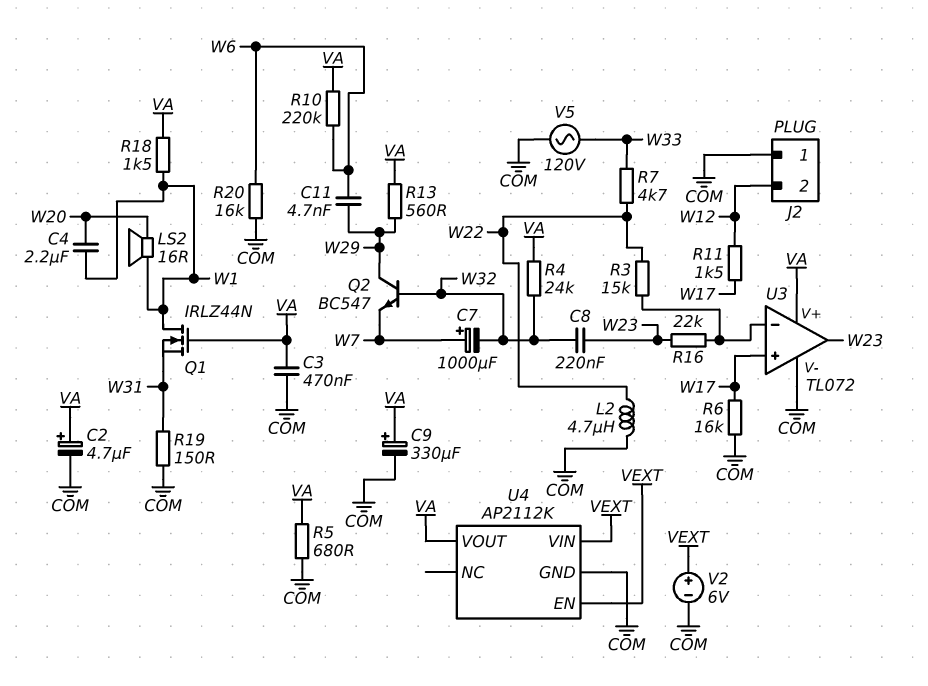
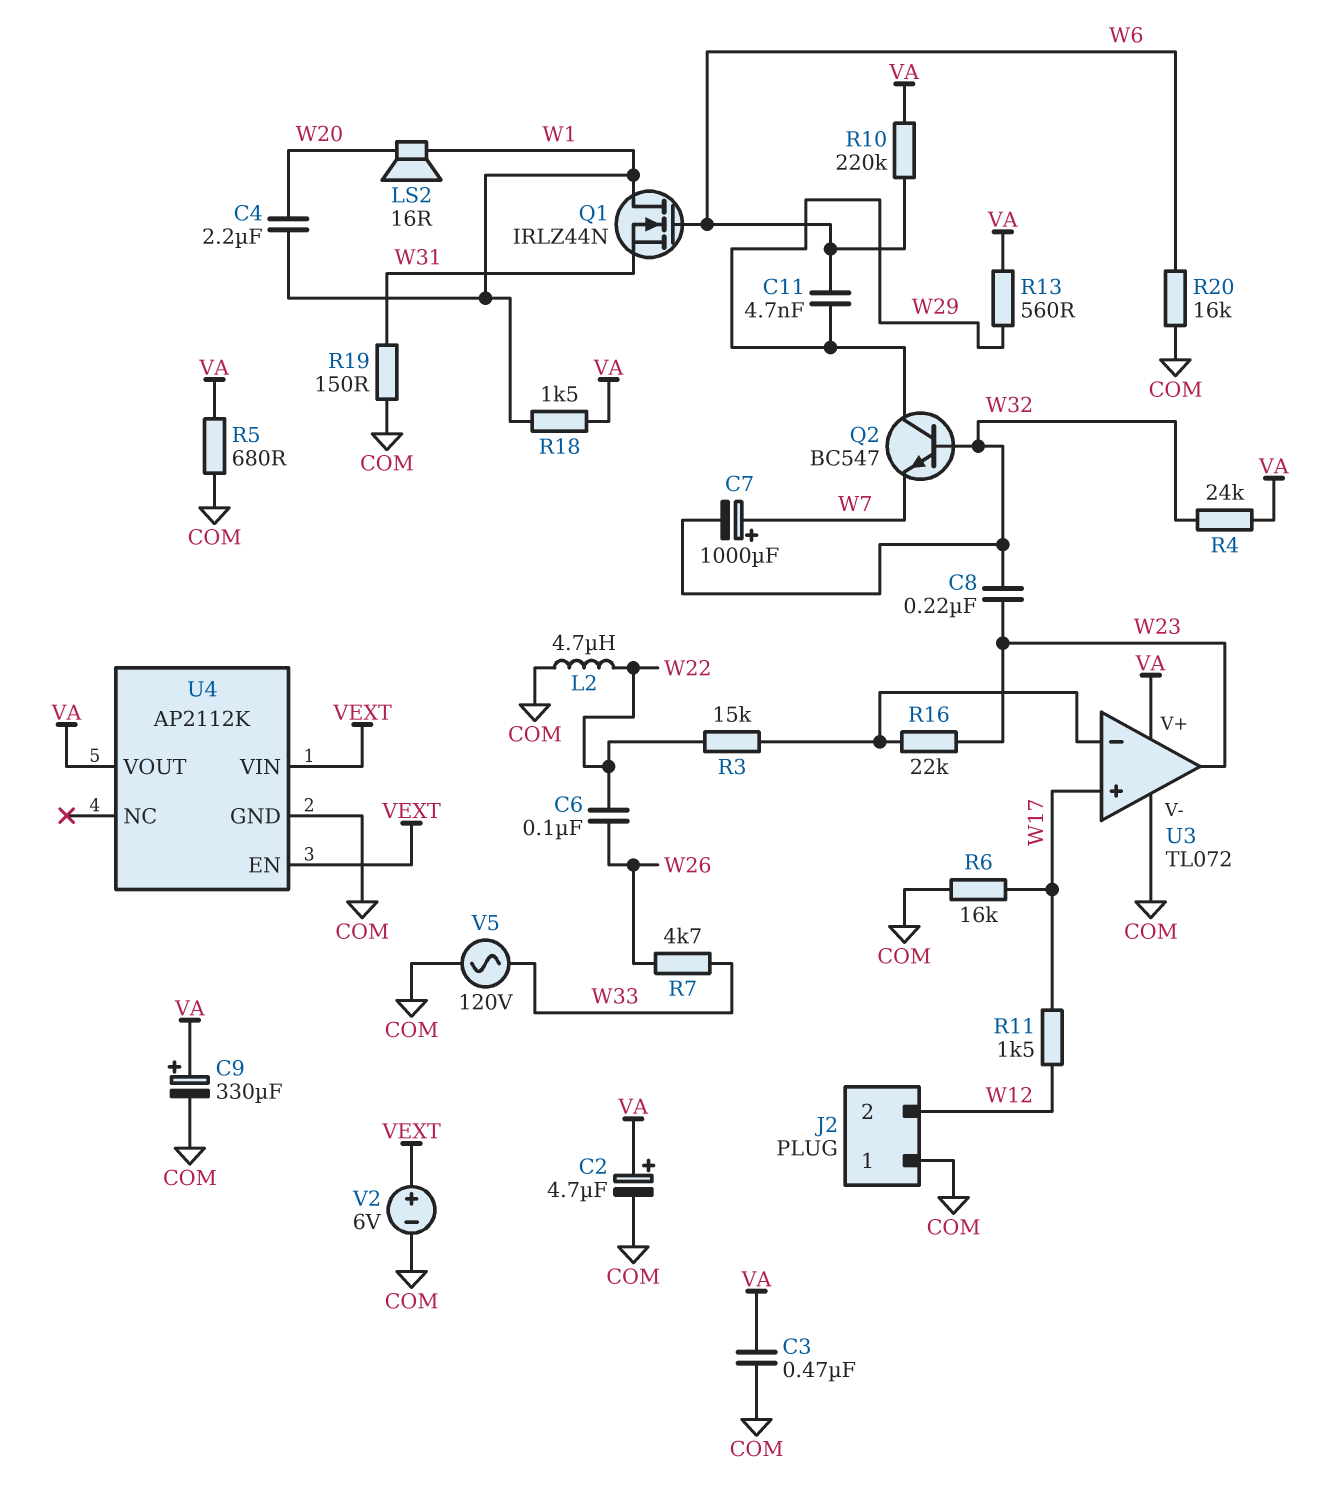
C6: none -> 100nF (W22, W26)
Q1: NMOS IRLZ44N (G VA, D W1, S W31) -> NMOS IRLZ44N (G W6, D W1, S W31)
R7: 4.7k (W22, W33) -> 4.7k (W26, W33)

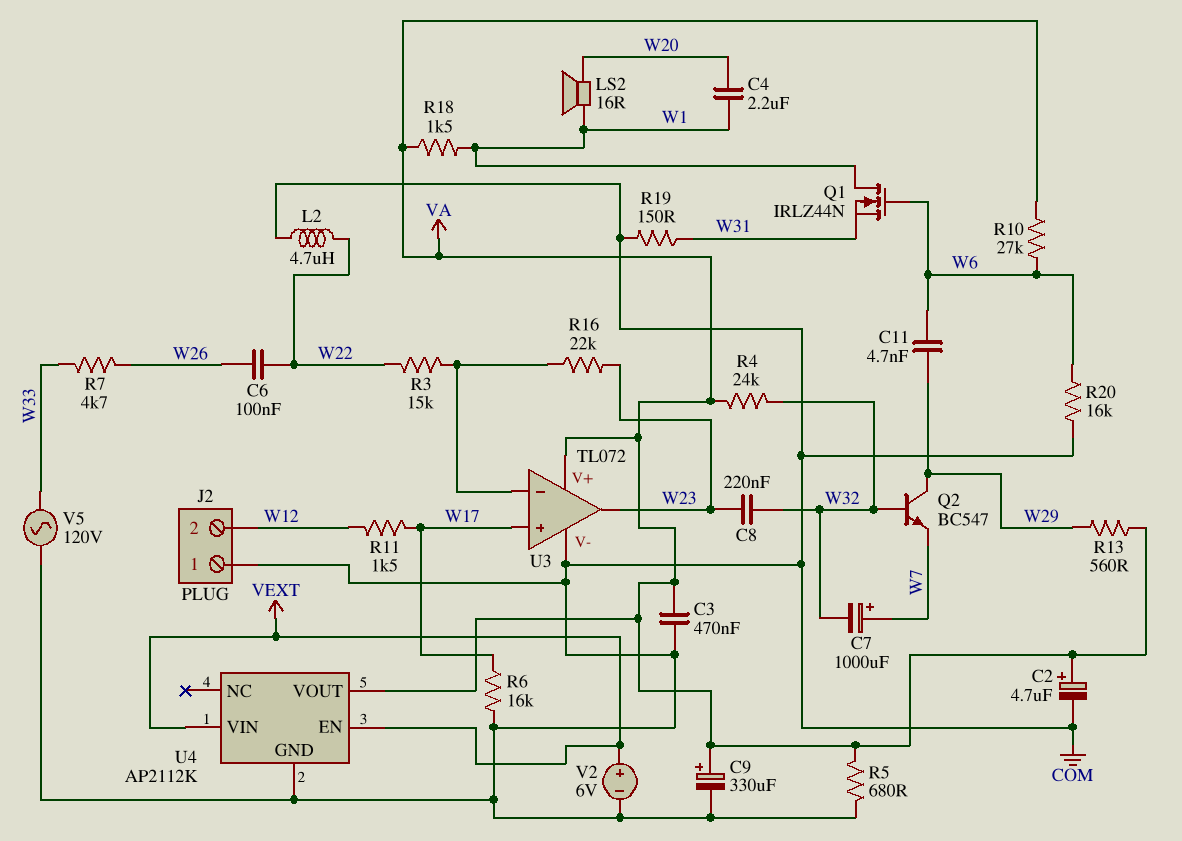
R10: 220k (VA, W6) -> 27k (VA, W6)

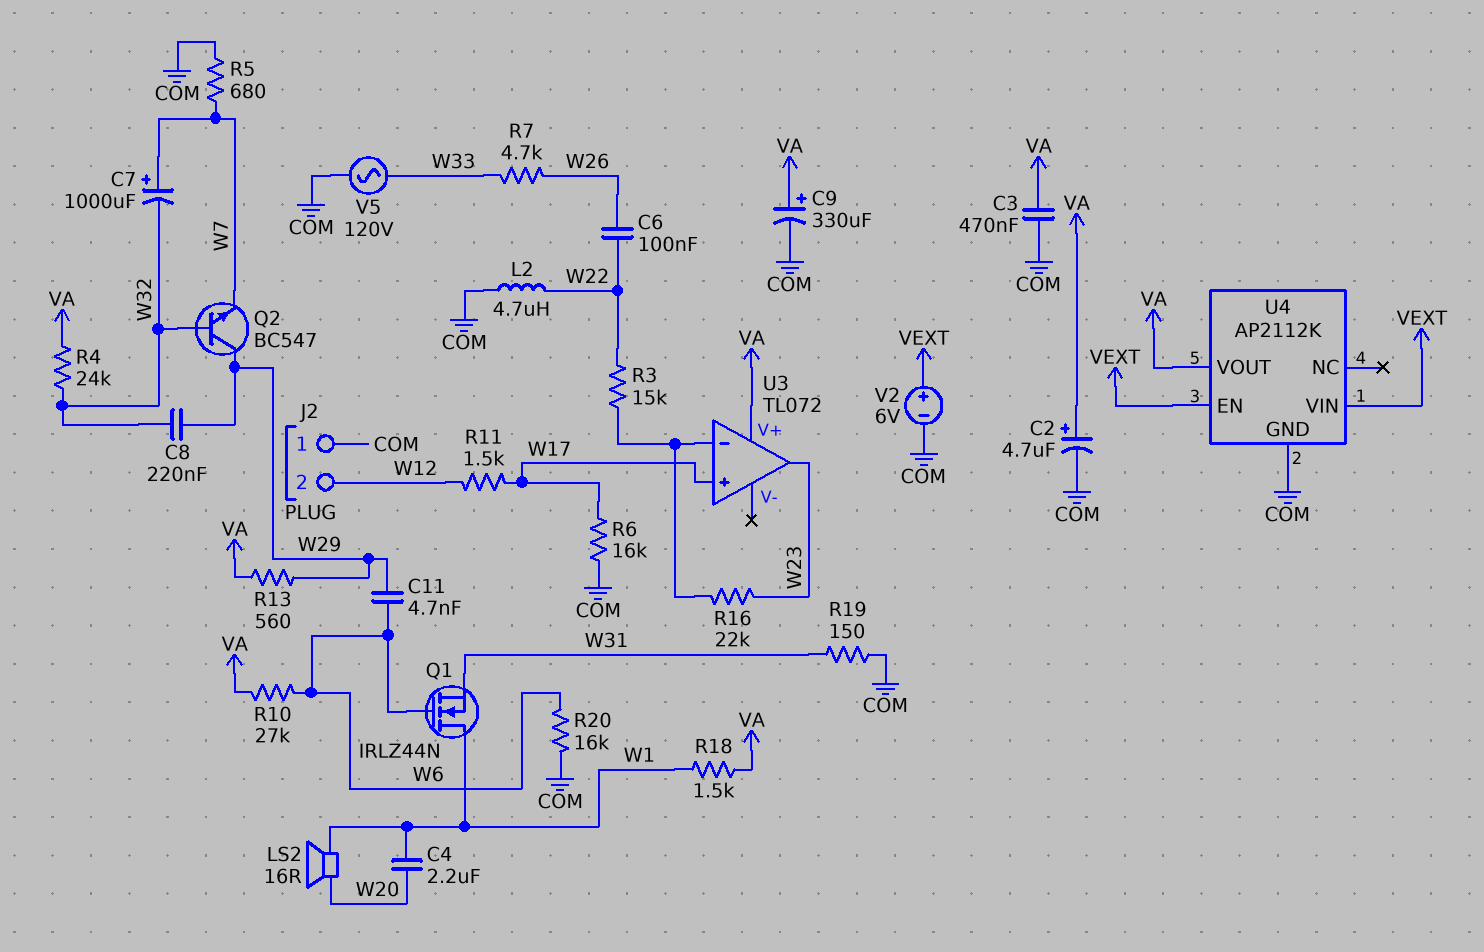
C8: 220nF (W23, W32) -> 220nF (W29, W32)
R5: 680 (COM, VA) -> 680 (COM, W7)
U3 pin V-: COM -> none

